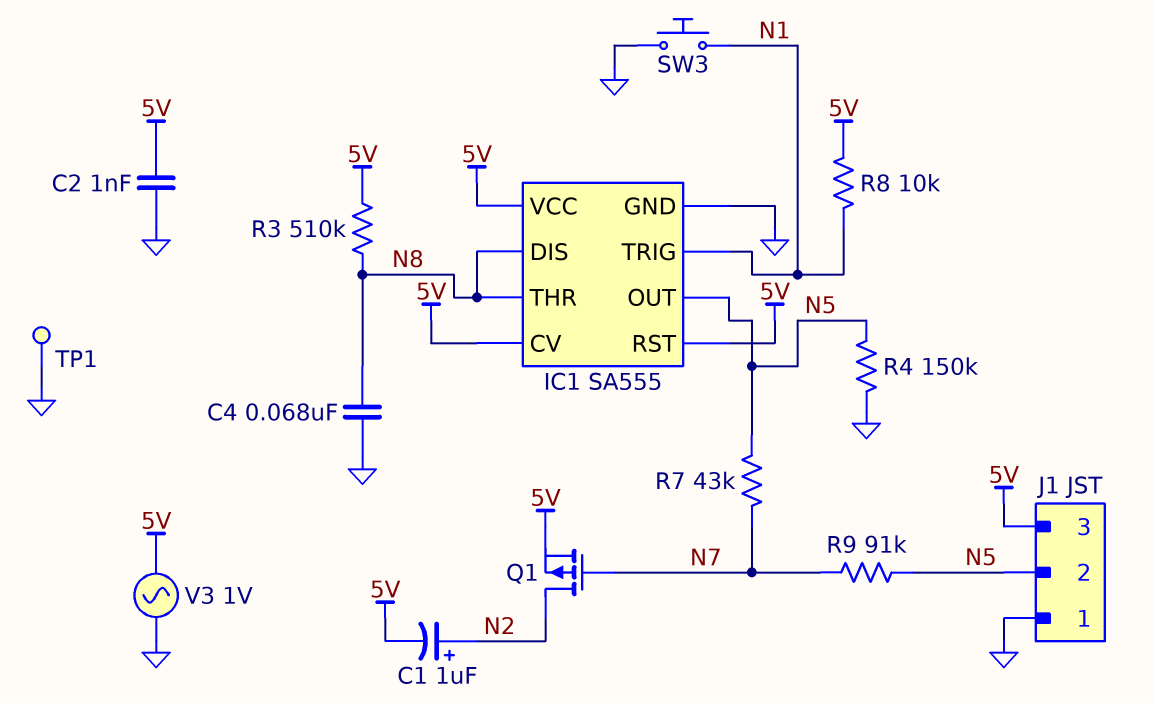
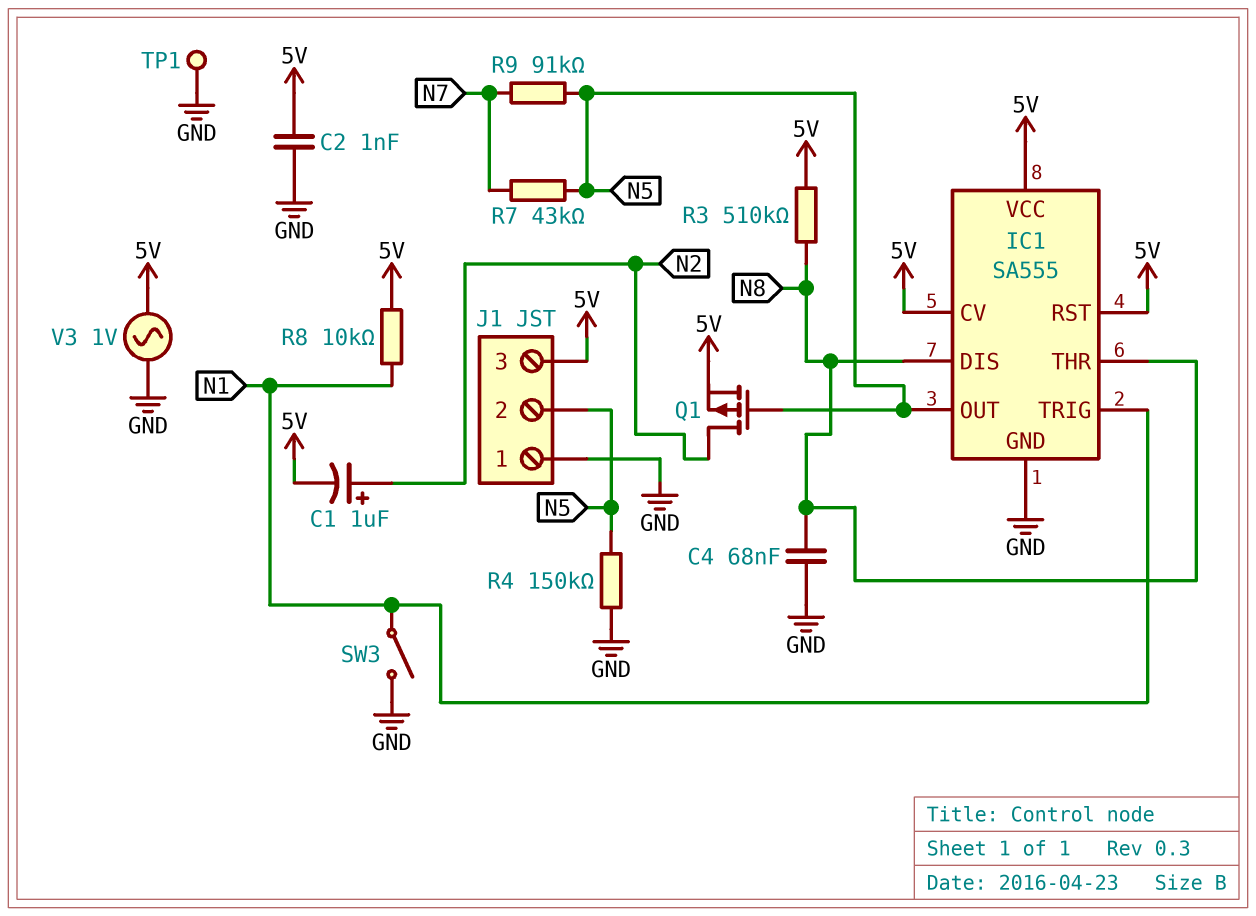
Q1: PMOS (G N7, D N2, S 5V) -> PMOS (G N5, D N2, S 5V)
SW3: button (GND, N1) -> switch (GND, N1)

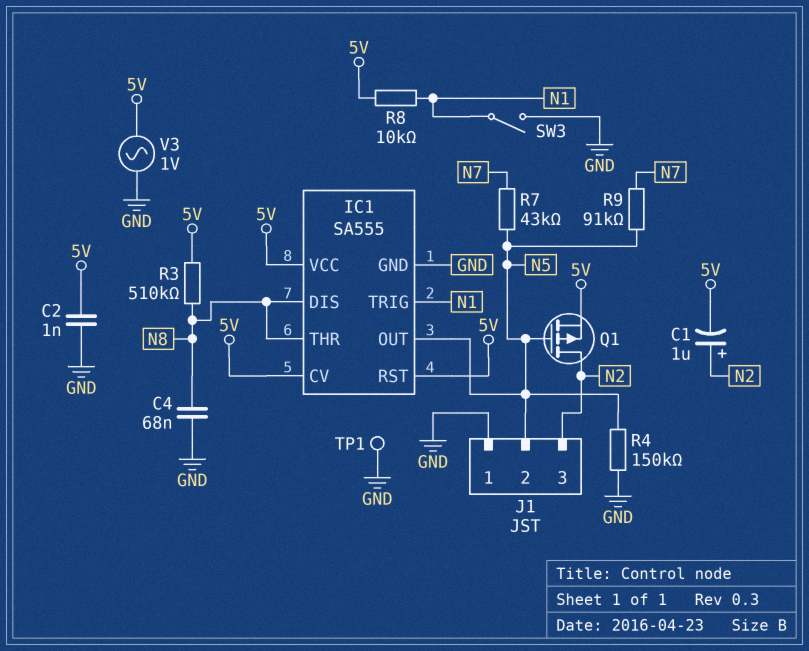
J1 pin 3: 5V -> N2

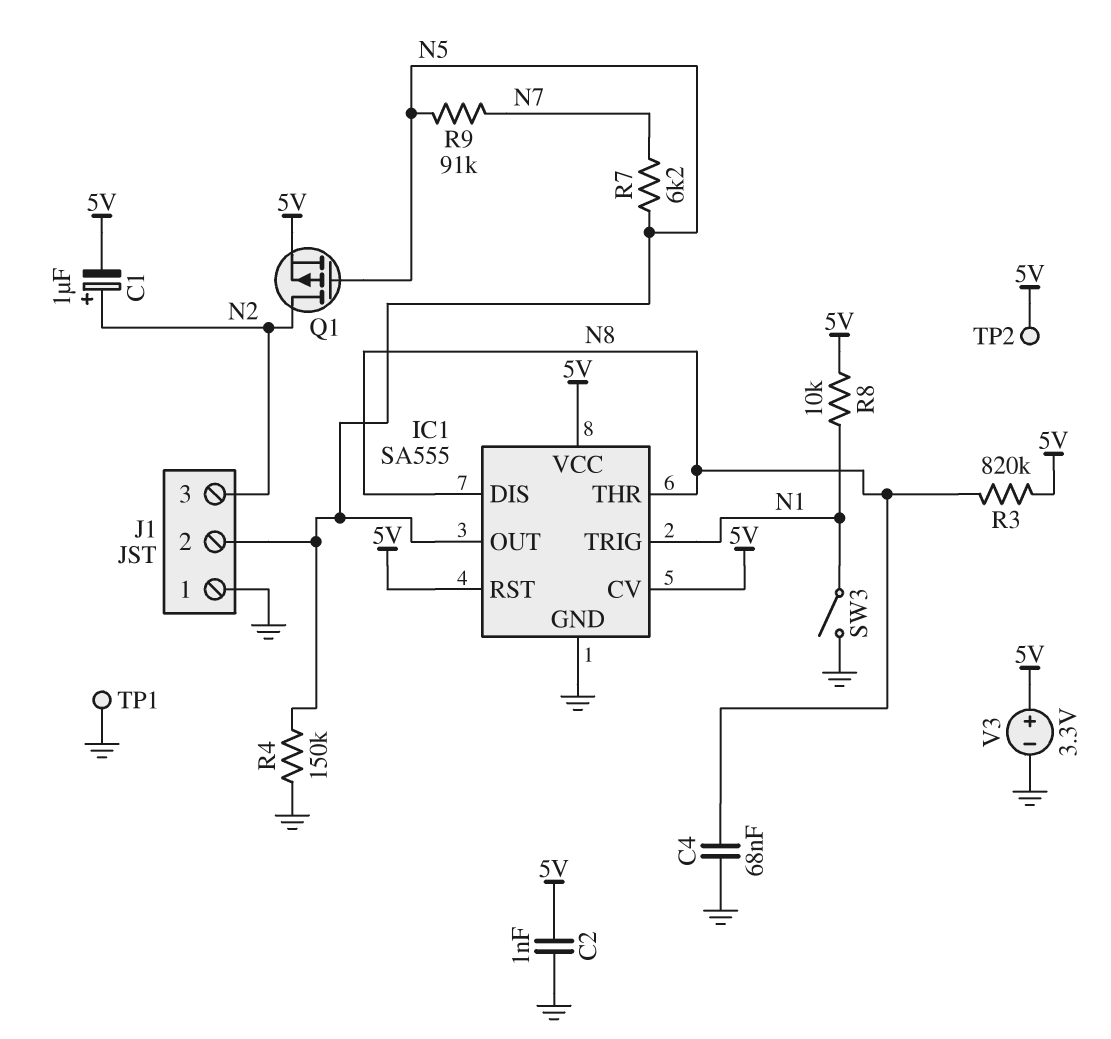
R3: 510k (5V, N8) -> 820k (5V, N8)
R7: 43k (N5, N7) -> 6.2k (N5, N7)
TP2: none -> test point (5V)
V3: AC 1V (5V, GND) -> 3.3V (plus 5V, minus GND)

